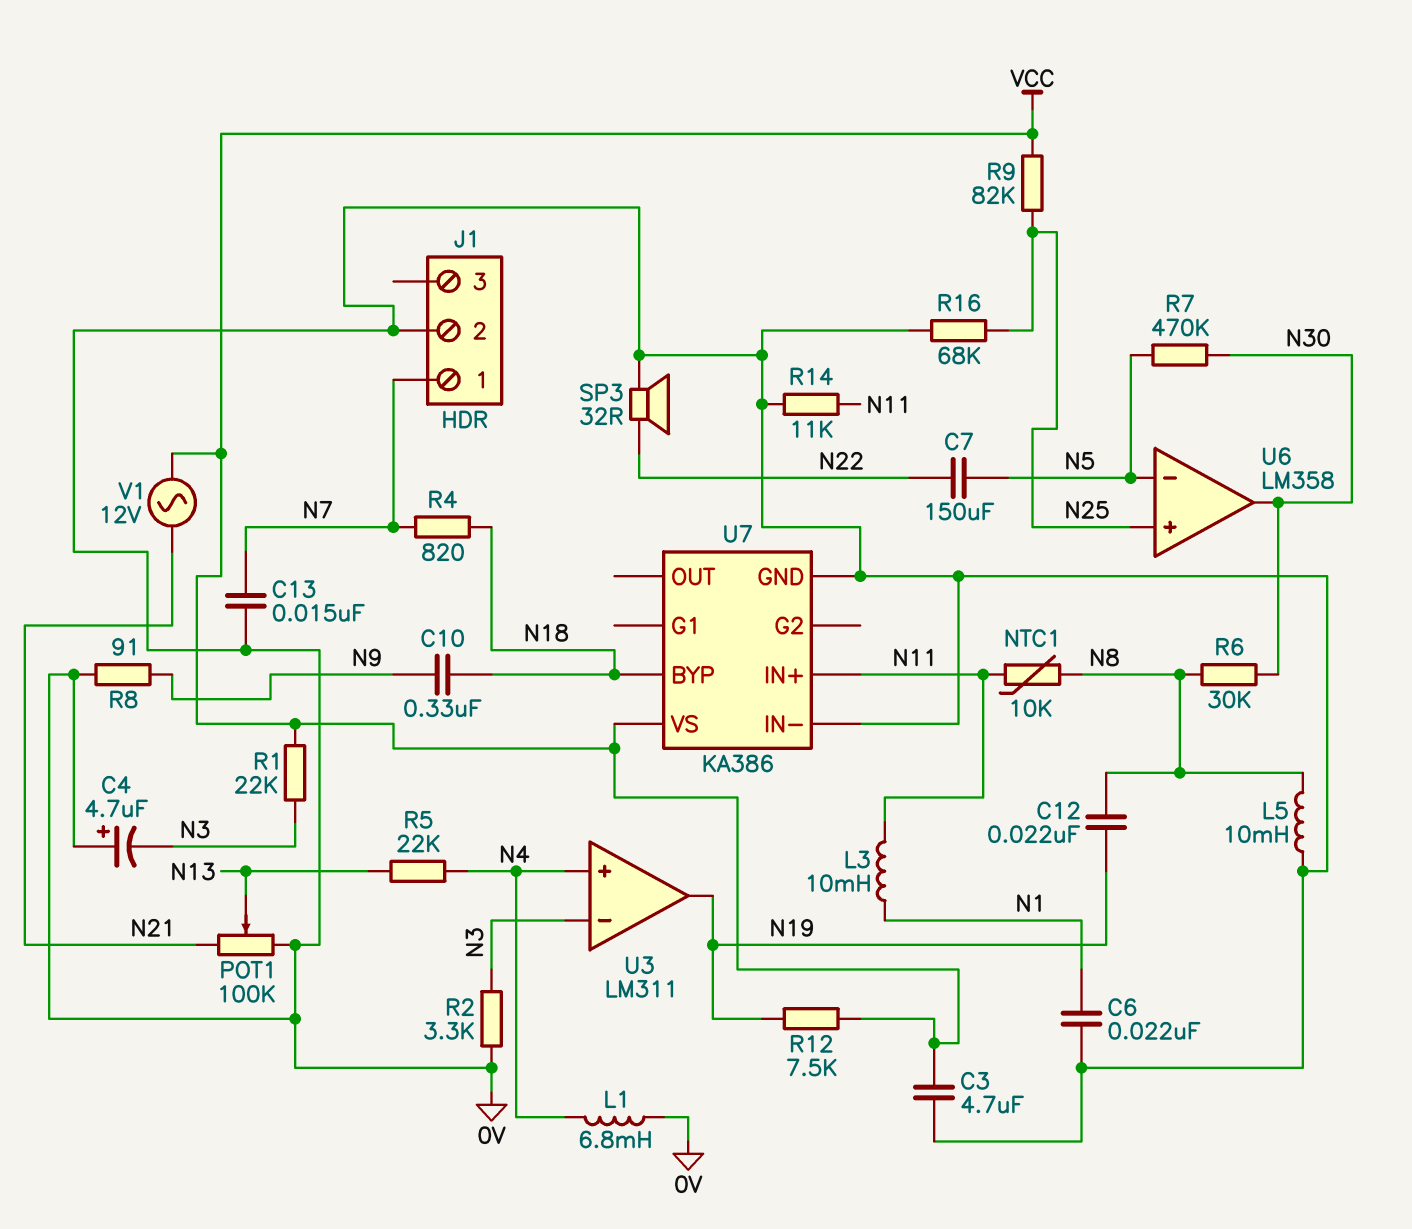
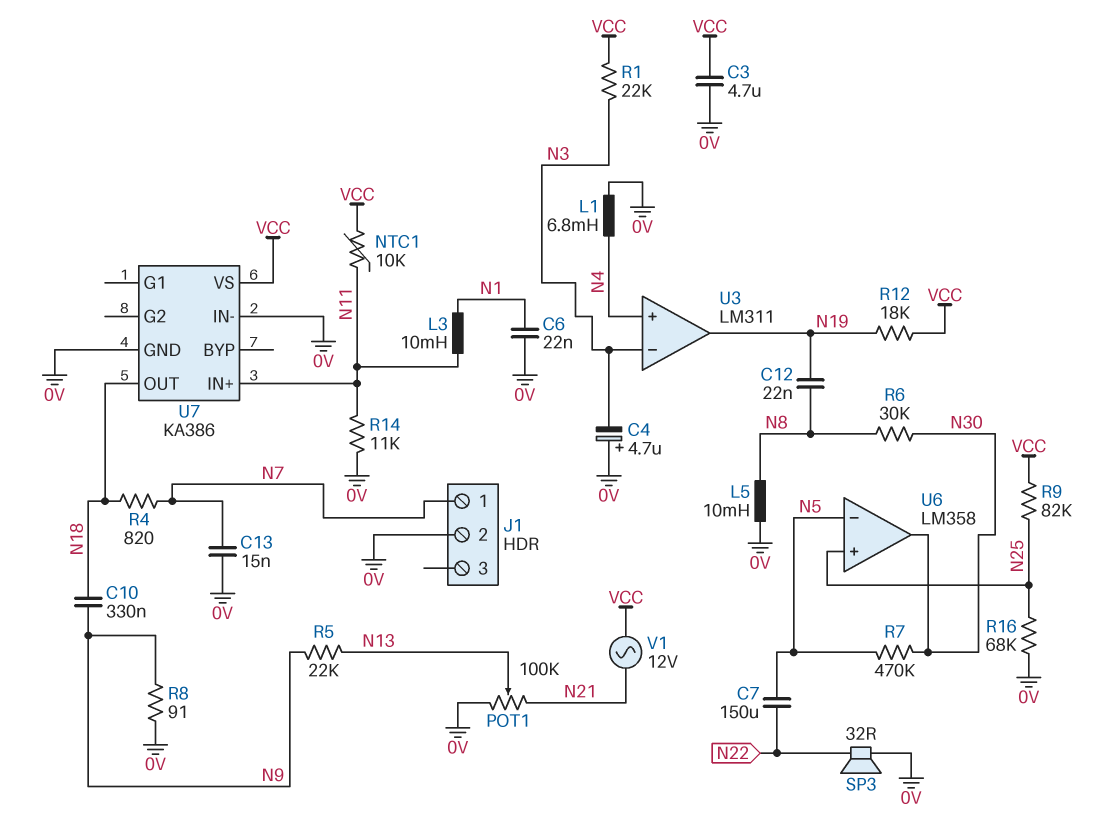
NTC1: 10k (N8, N11) -> 10k (N11, VCC)
R2: 3.3k (0V, N3) -> none
R5: 22k (N4, N13) -> 22k (N9, N13)
R12: 7.5k (N19, VCC) -> 18k (N19, VCC)
U7 pin BYP: N18 -> none
U7 pin OUT: none -> N18

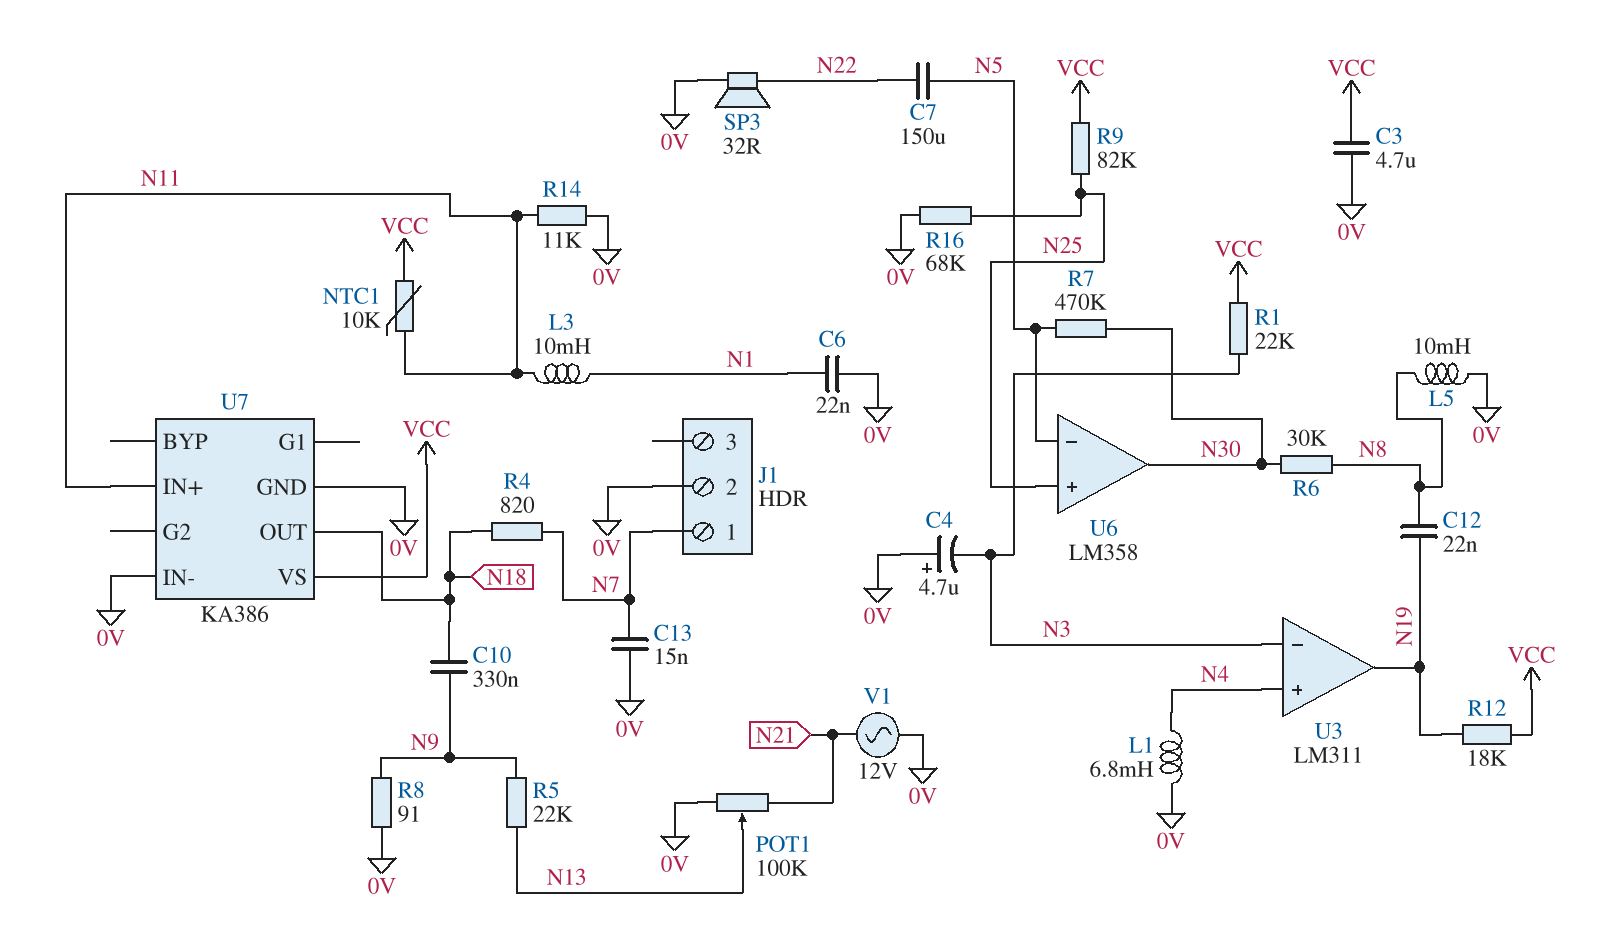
V1: AC 12V (N21, VCC) -> AC 12V (0V, N21)

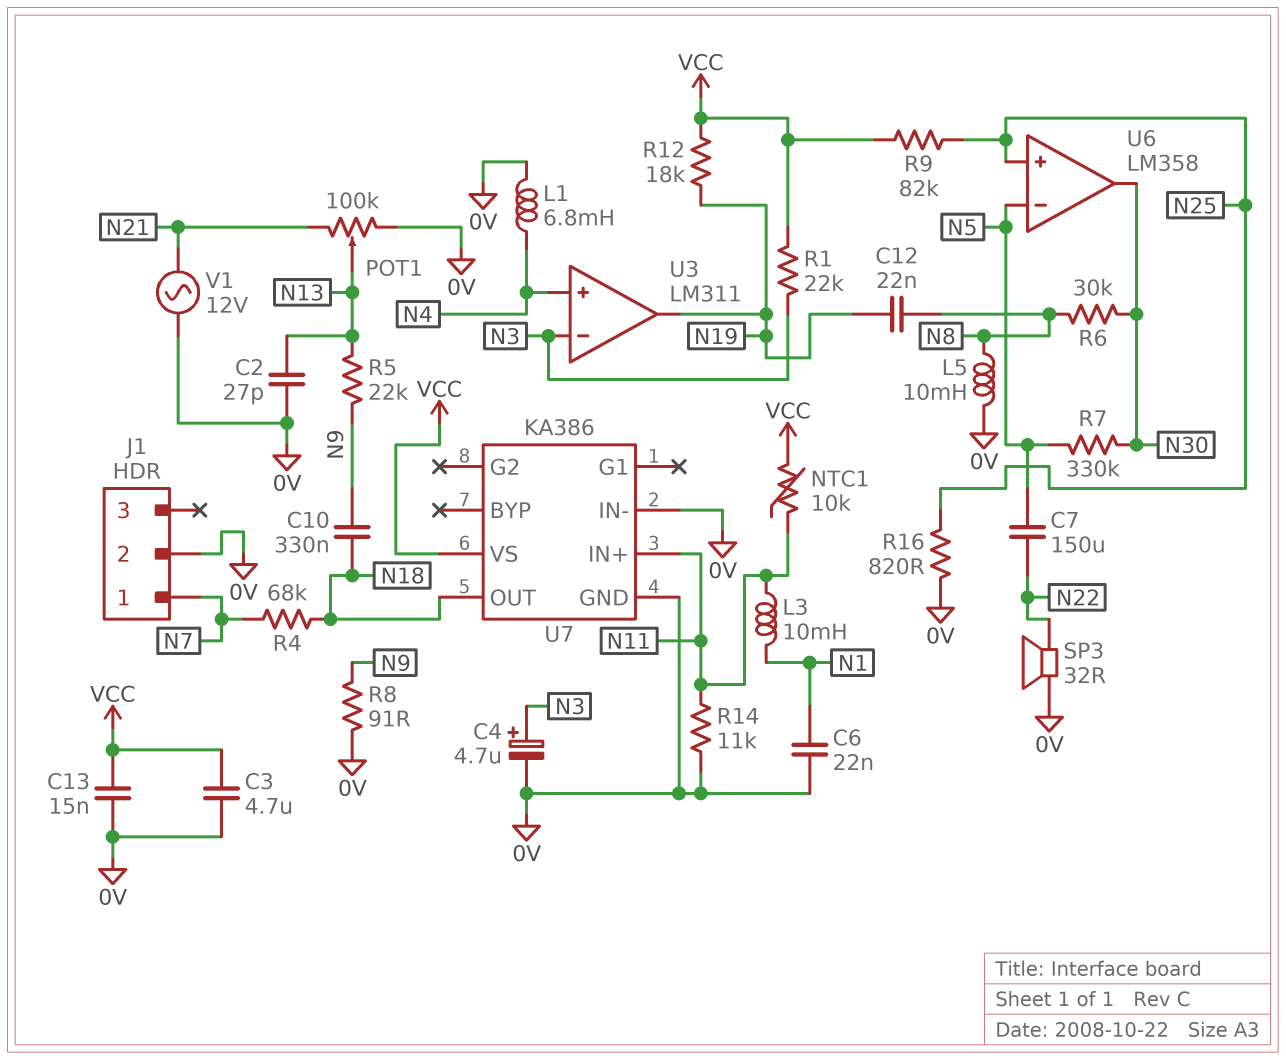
C2: none -> 27pF (0V, N13)
C4: 4.7uF (plus 0V, minus N3) -> 4.7uF (plus N3, minus 0V)
C13: 15nF (0V, N7) -> 15nF (0V, VCC)
R4: 820 (N7, N18) -> 68k (N7, N18)
R7: 470k (N5, N30) -> 330k (N5, N30)
R16: 68k (0V, N25) -> 820 (0V, N25)

